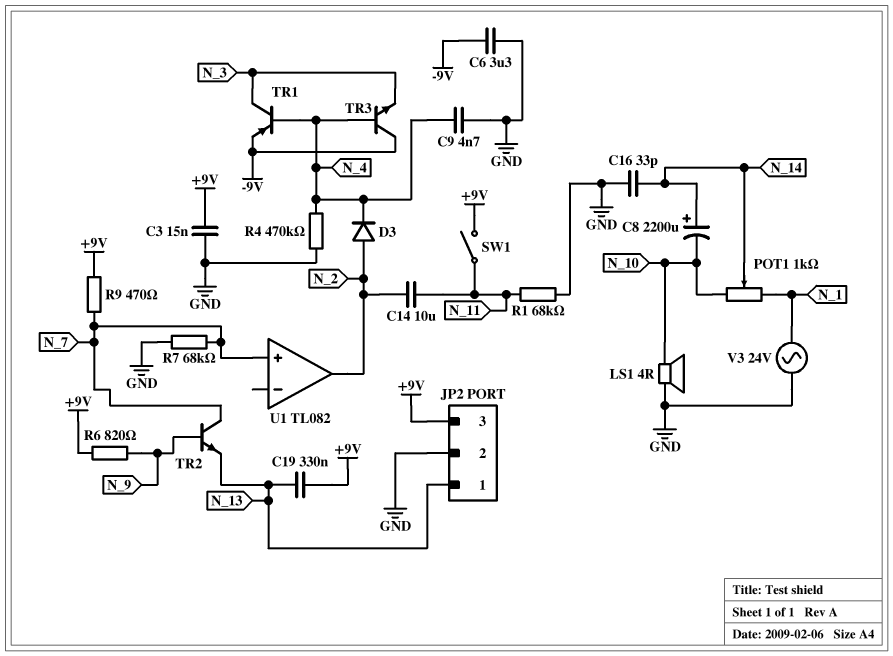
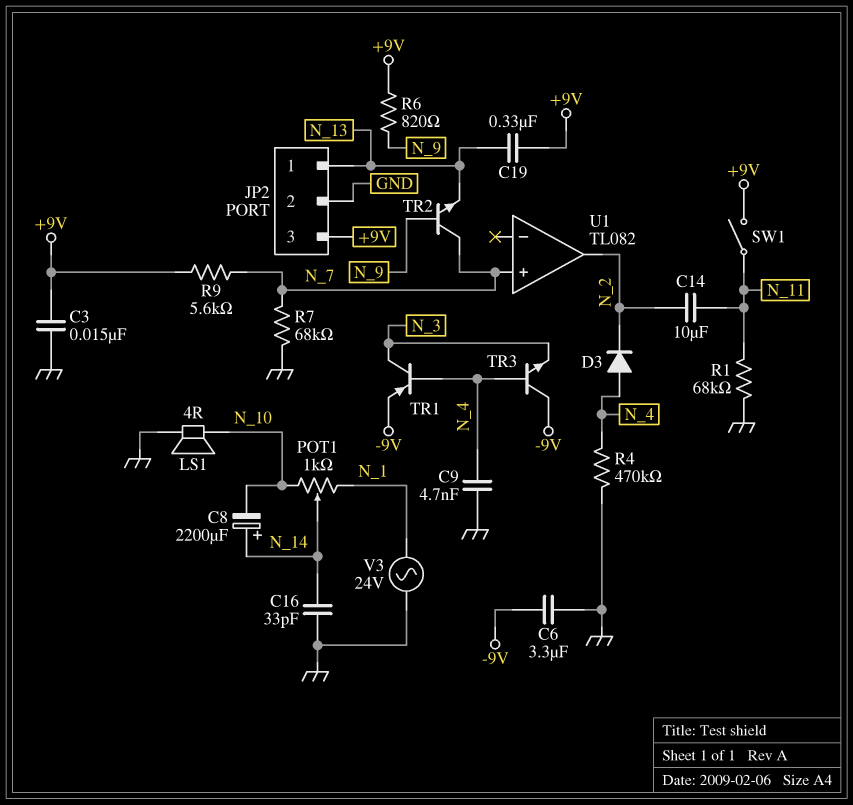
D3: diode (A N_2, K N_4) -> diode (A N_4, K N_2)
R9: 470 (+9V, N_7) -> 5.6k (+9V, N_7)

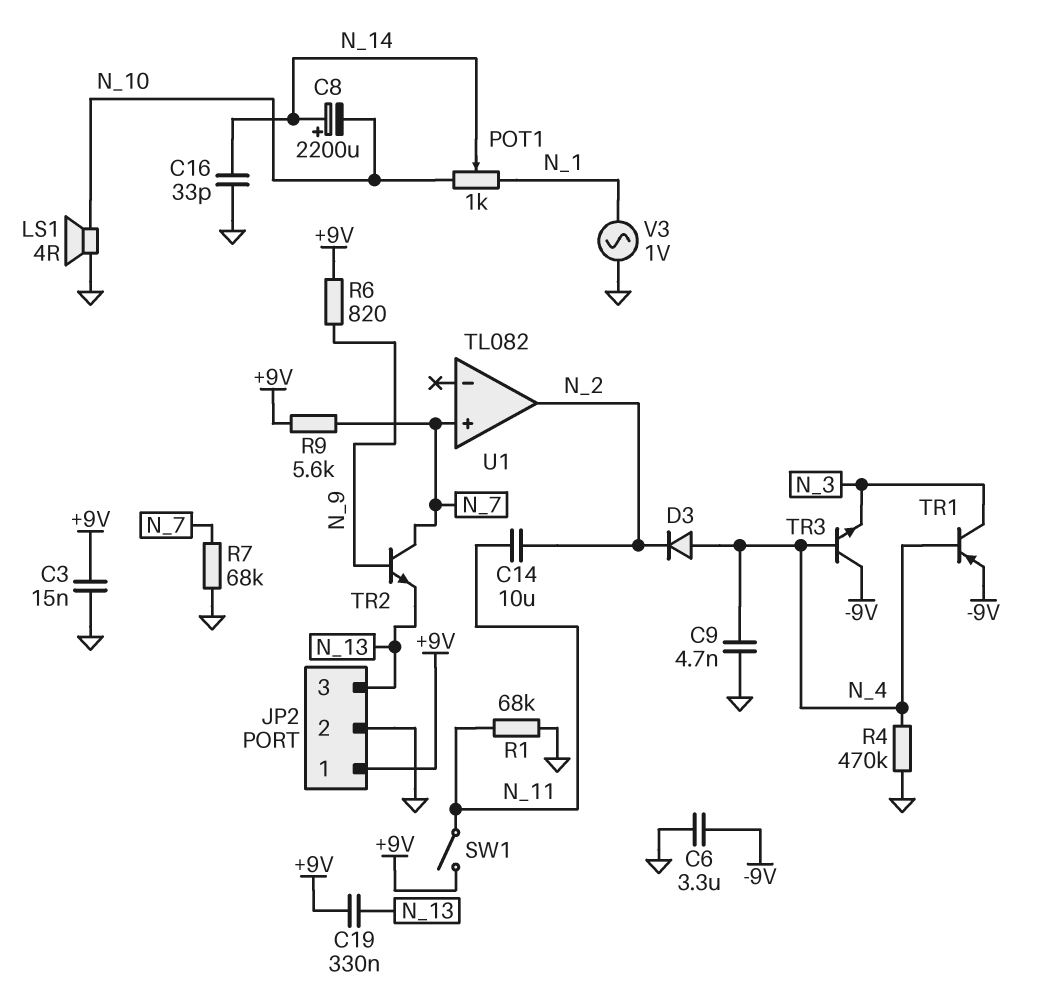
JP2 pin 1: N_13 -> +9V
JP2 pin 3: +9V -> N_13
V3: AC 24V (GND, N_1) -> AC 1V (GND, N_1)

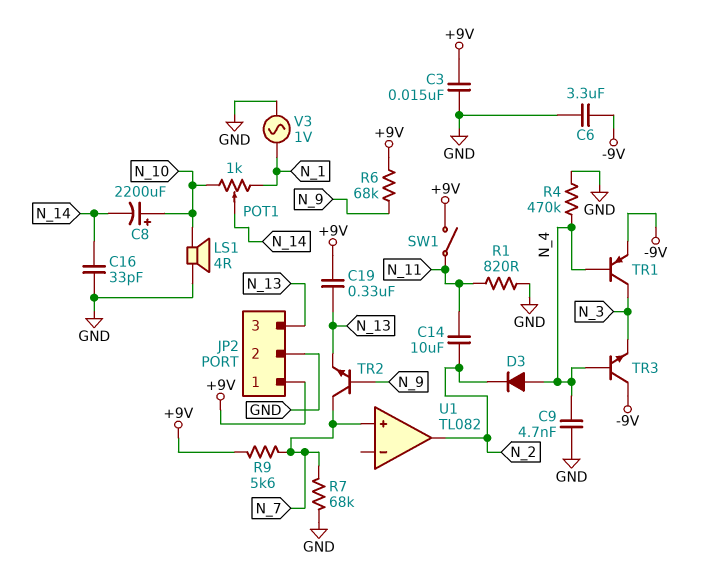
C8: 2200uF (plus N_14, minus N_10) -> 2200uF (plus N_10, minus N_14)
R1: 68k (GND, N_11) -> 820 (GND, N_11)
R6: 820 (+9V, N_9) -> 68k (+9V, N_9)

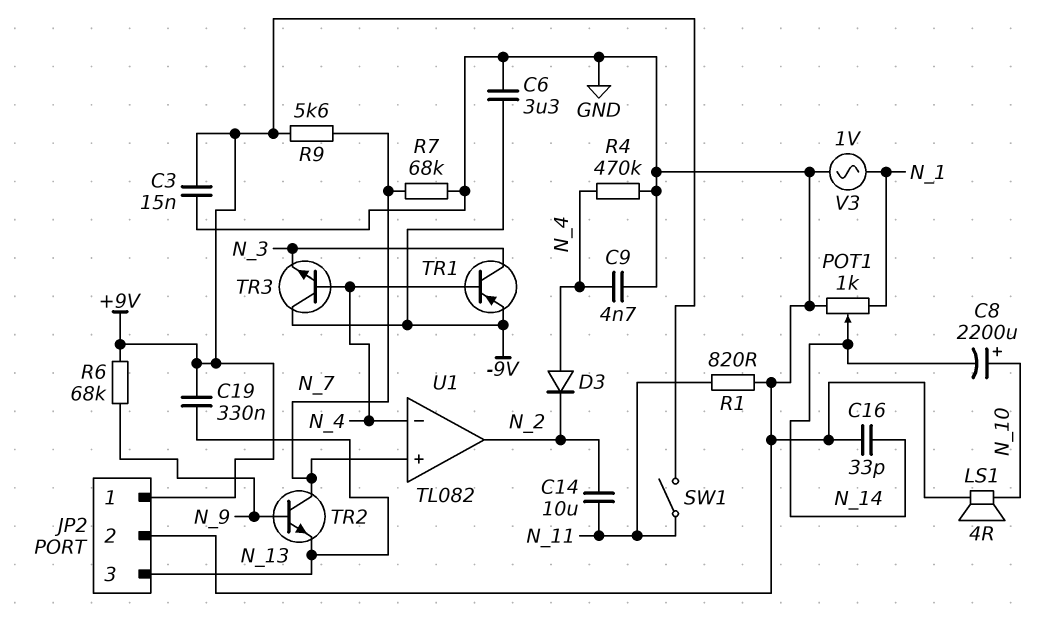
POT1: 1k (N_1, N_10, wiper N_14) -> 1k (GND, N_1, wiper N_14)
U1 pin in-: none -> N_4

